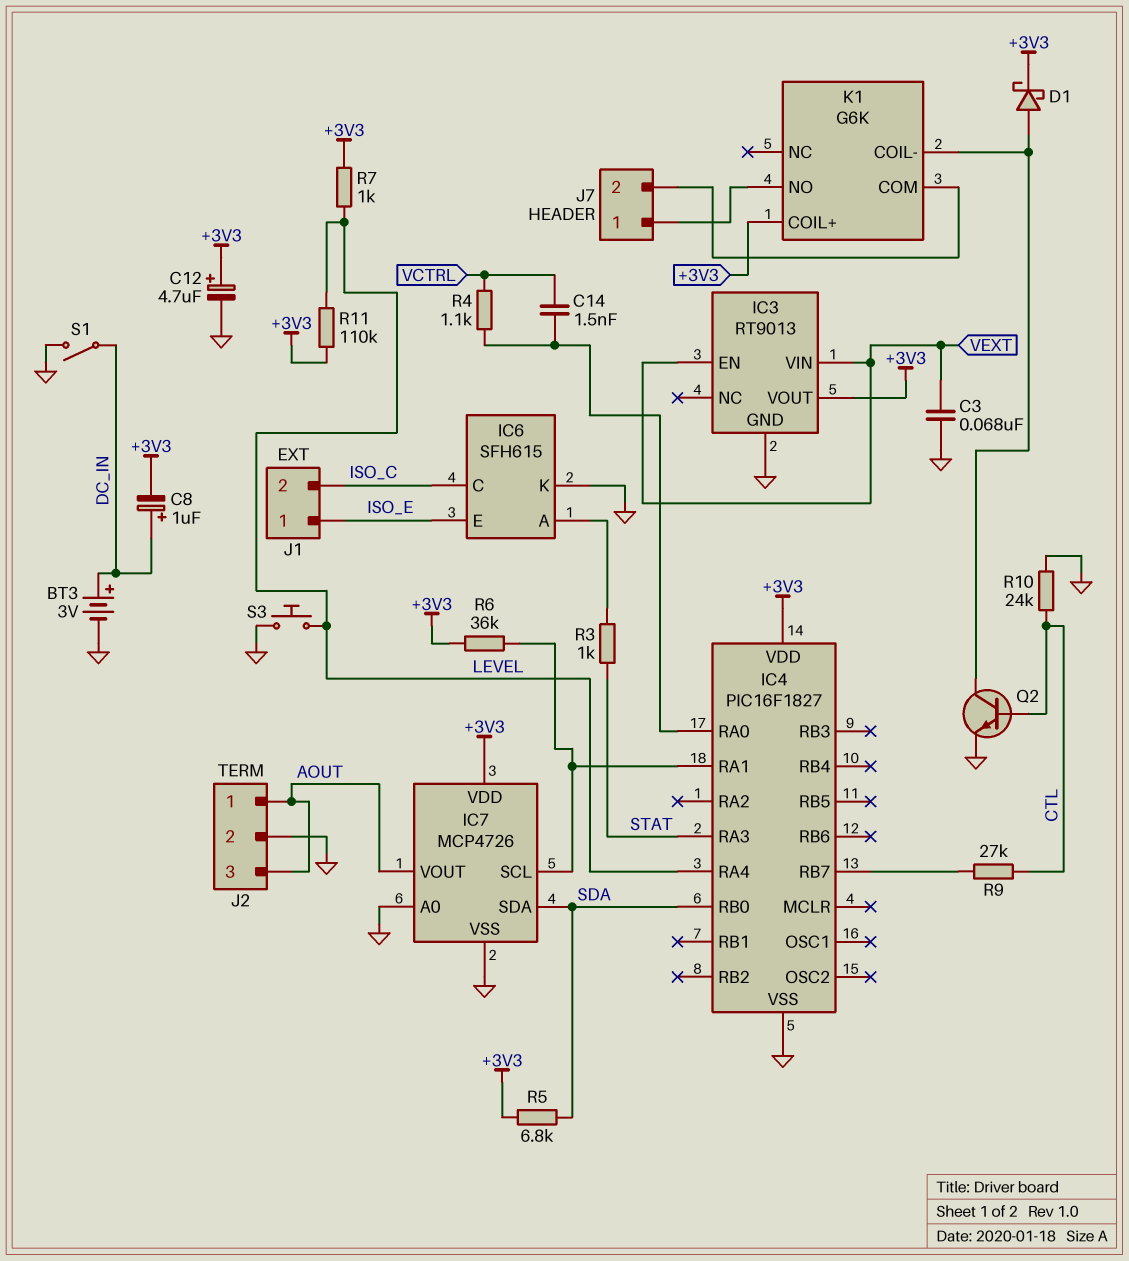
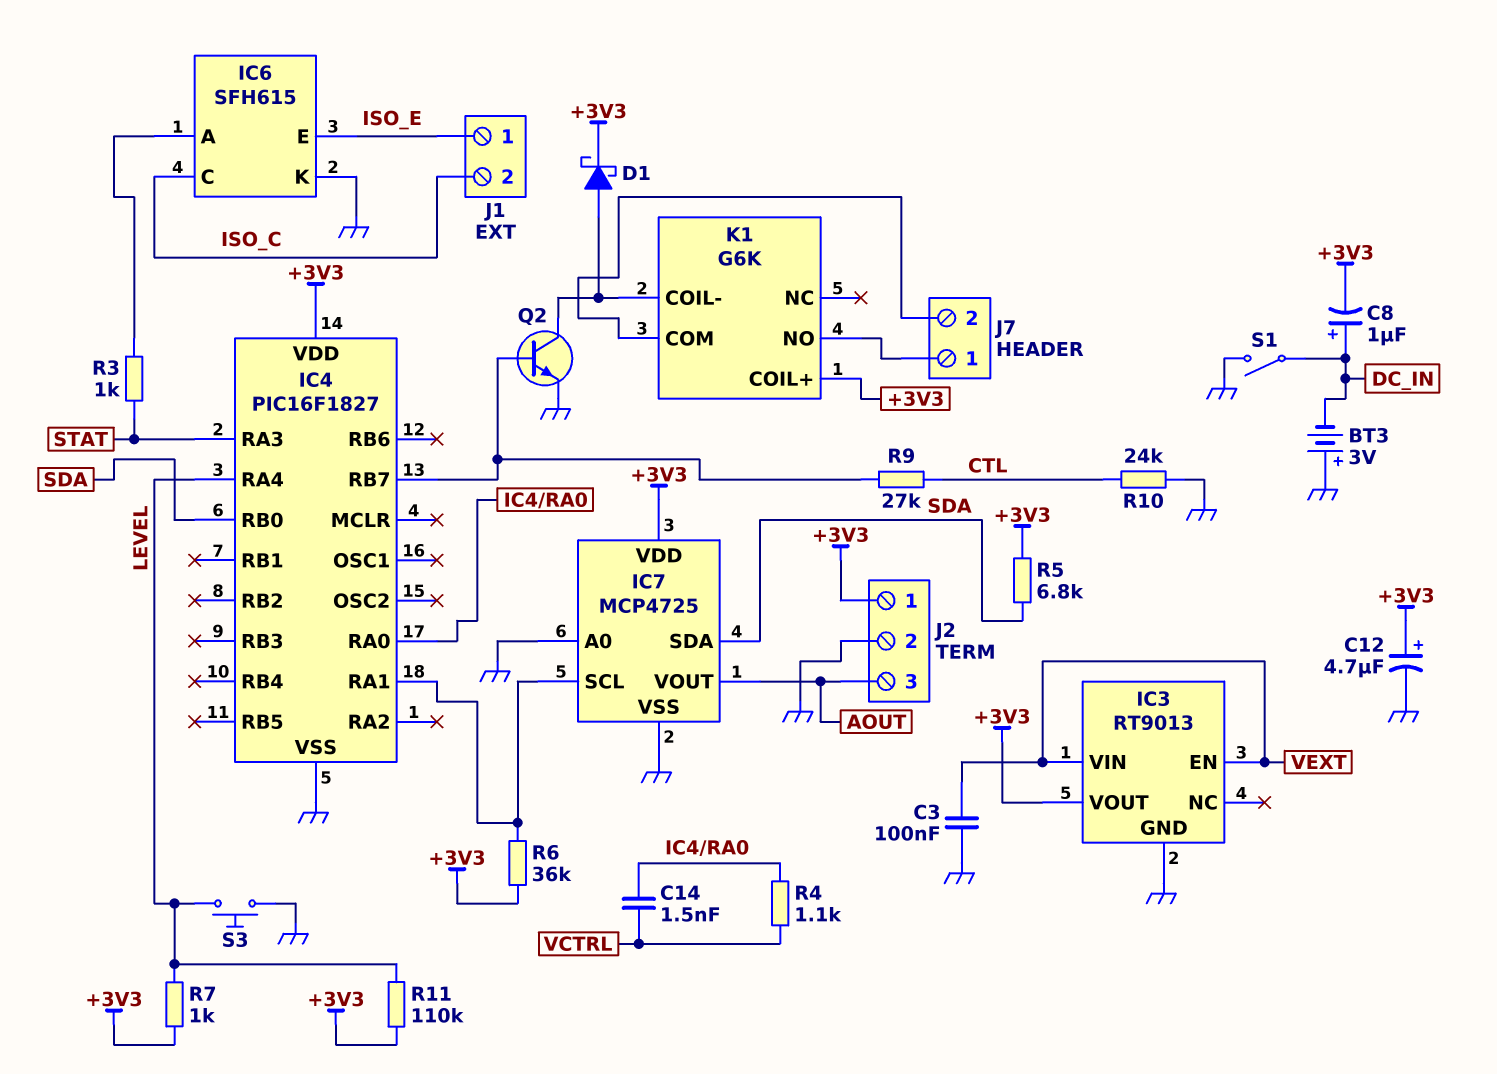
BT3: 3V (plus DC_IN, minus GND) -> 3V (plus GND, minus DC_IN)
C3: 68nF (GND, VEXT) -> 100nF (GND, VEXT)
IC7: MCP4726 -> MCP4725
J2 pin 1: AOUT -> +3V3
Q2: NPN (B CTL, C K1/COIL-, E GND) -> NPN (B IC4/RB7, C K1/COIL-, E GND)

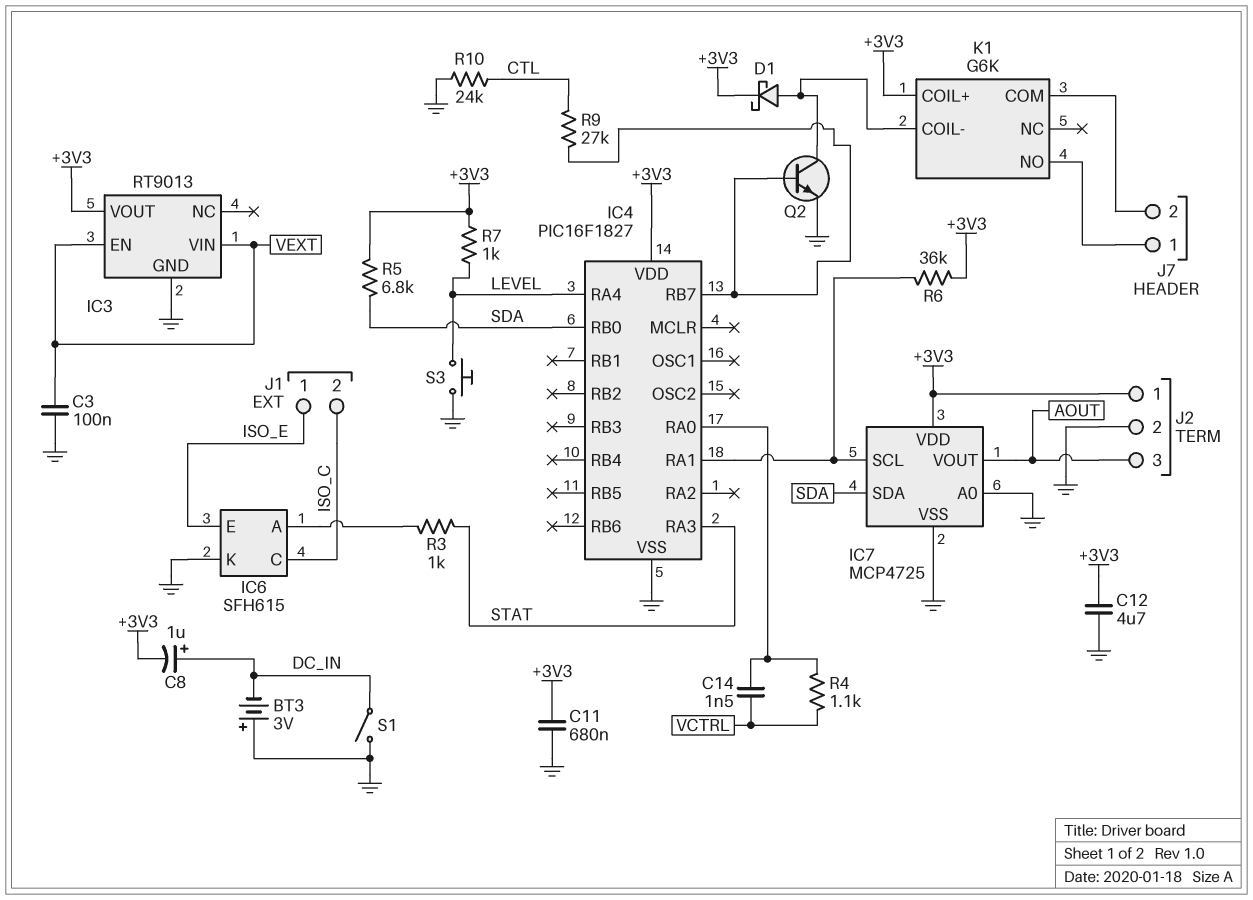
C11: none -> 680nF (+3V3, GND)
C12: 4.7uF (plus +3V3, minus GND) -> 4.7uF (+3V3, GND)
R11: 110k (+3V3, LEVEL) -> none

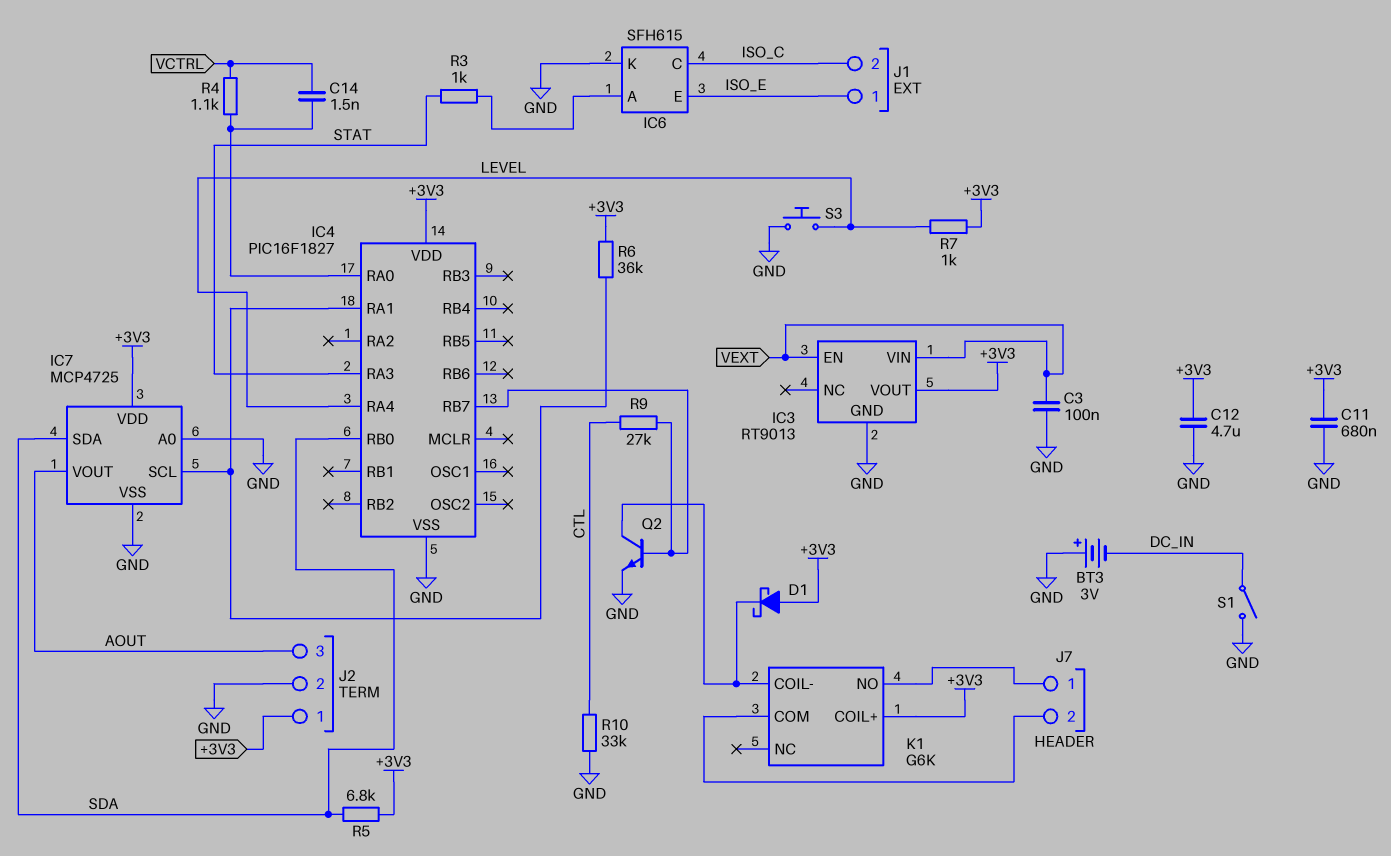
C8: 1uF (plus DC_IN, minus +3V3) -> none
D1: schottky (A K1/COIL-, K +3V3) -> schottky (A +3V3, K K1/COIL-)
R10: 24k (CTL, GND) -> 33k (CTL, GND)

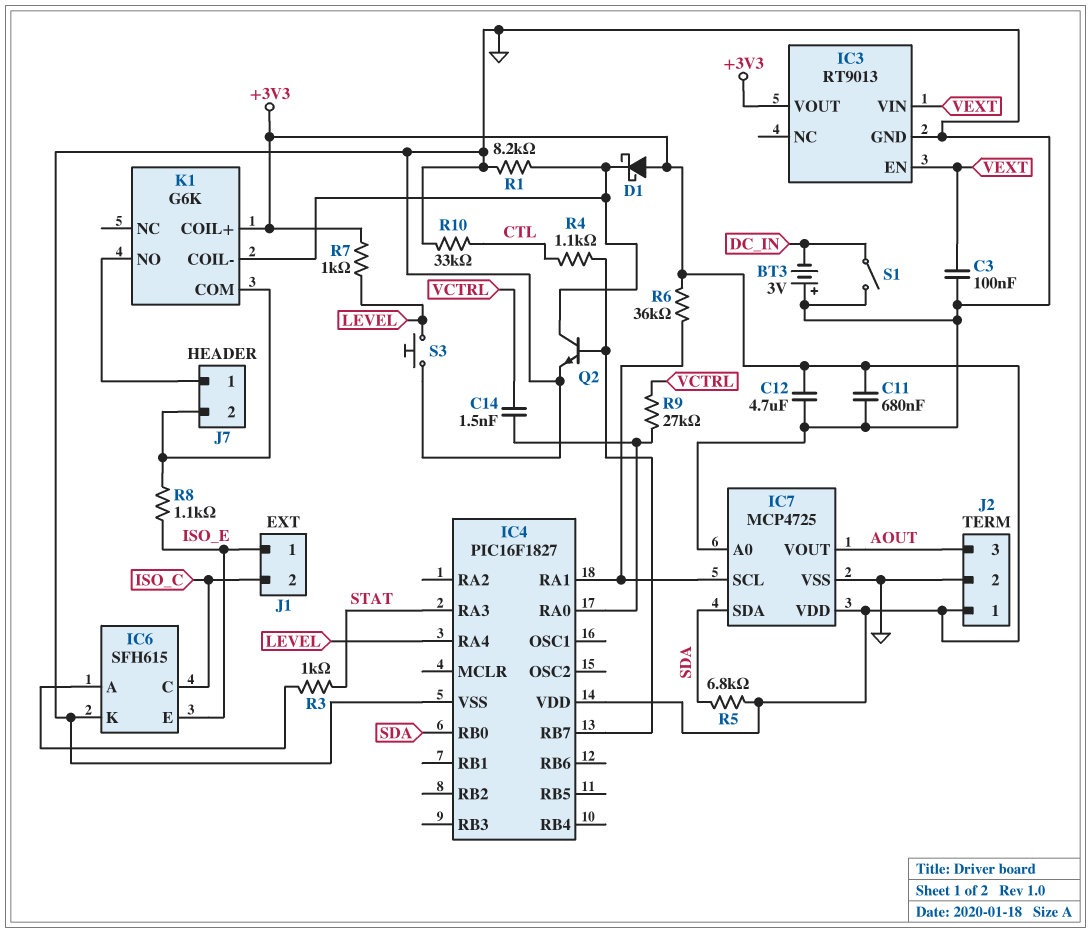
R1: none -> 8.2k (GND, K1/COIL-)
R4: 1.1k (IC4/RA0, VCTRL) -> 1.1k (CTL, IC4/RB7)
R8: none -> 1.1k (ISO_E, J7/2)
R9: 27k (CTL, IC4/RB7) -> 27k (IC4/RA0, VCTRL)

